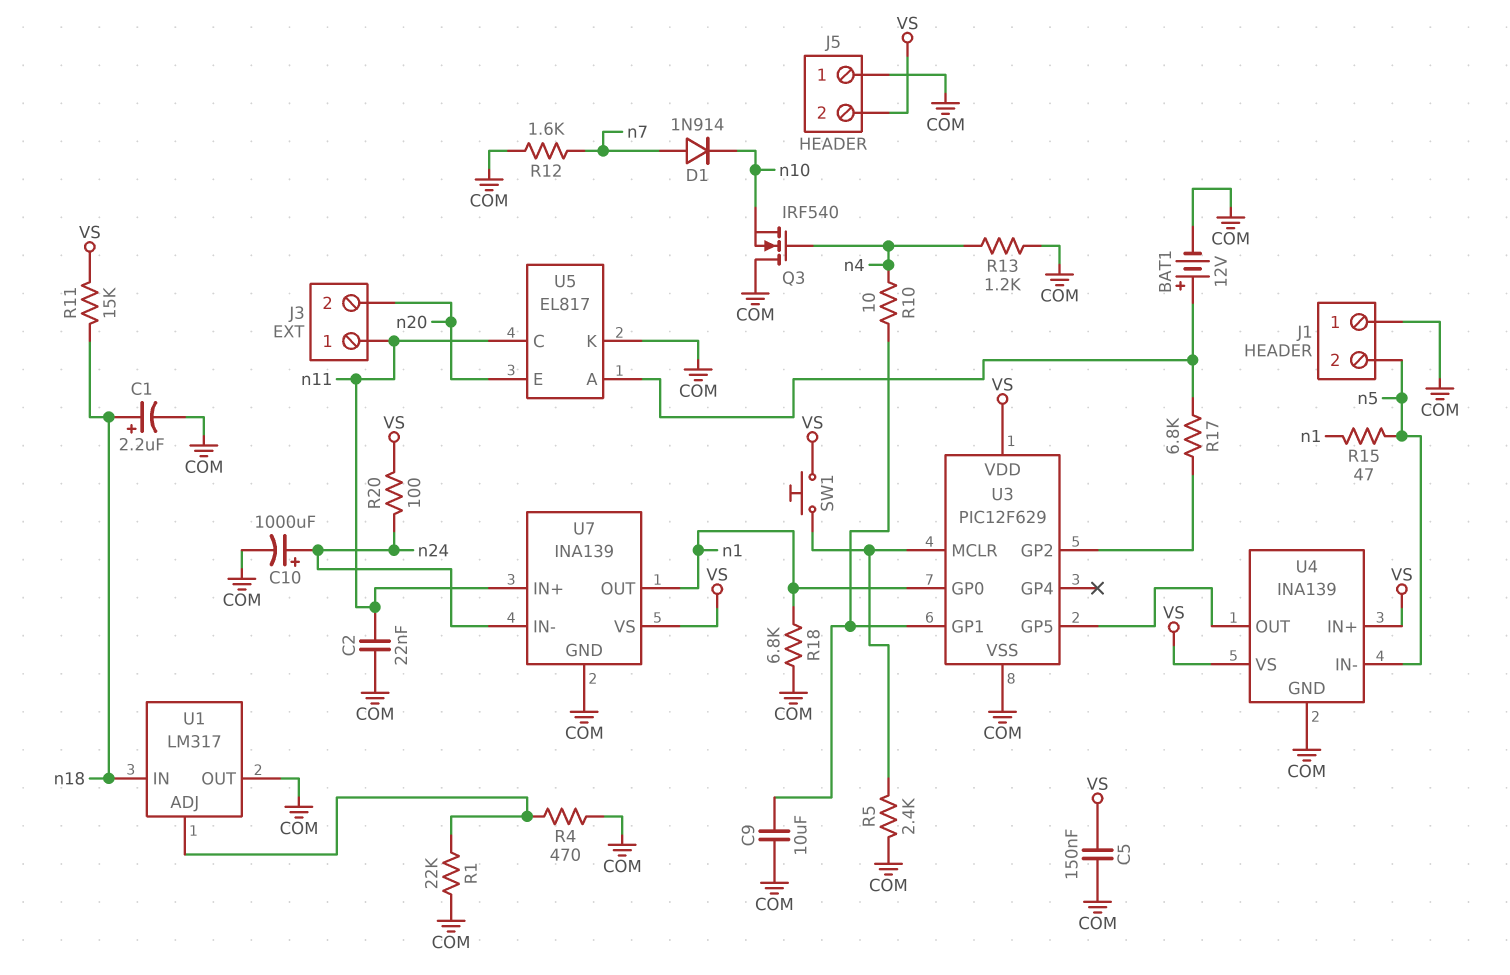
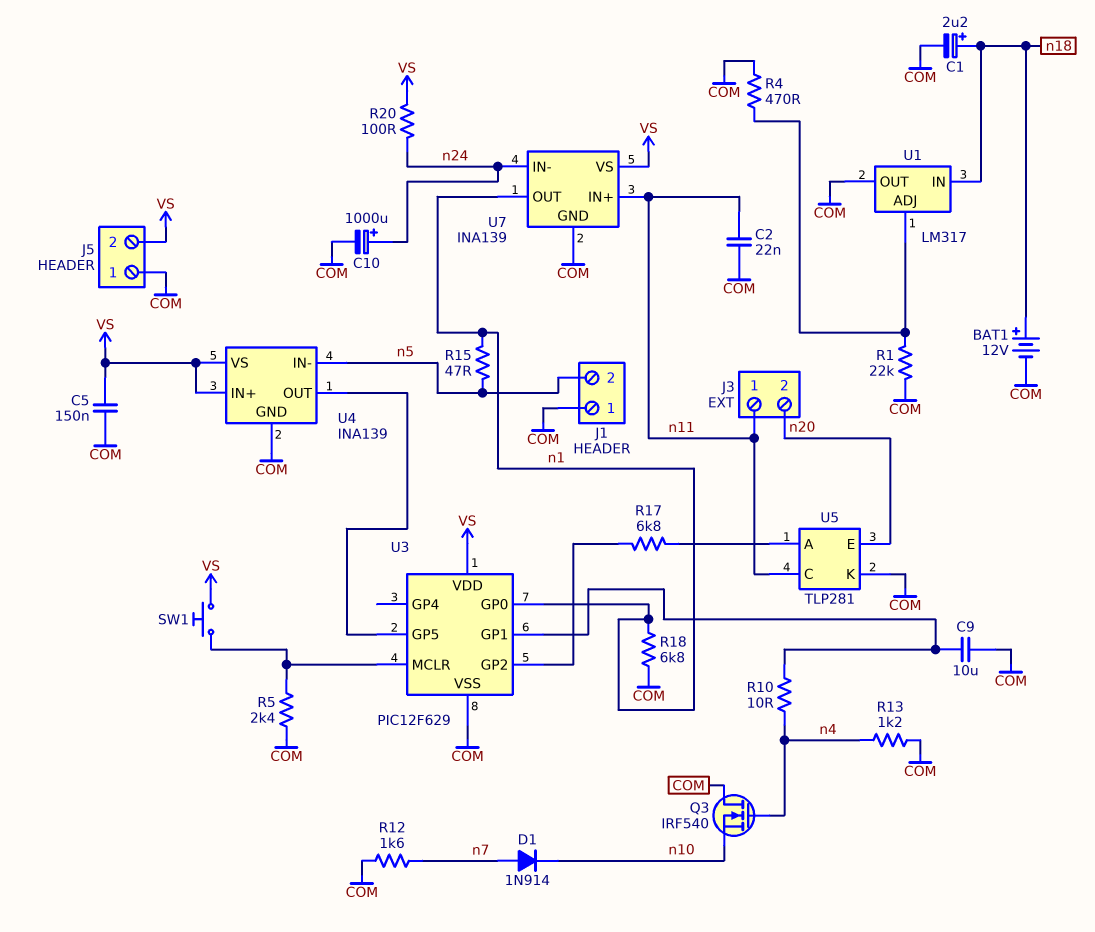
BAT1: 12V (plus U5/A, minus COM) -> 12V (plus n18, minus COM)
R11: 15k (VS, n18) -> none
U5: EL817 -> TLP281

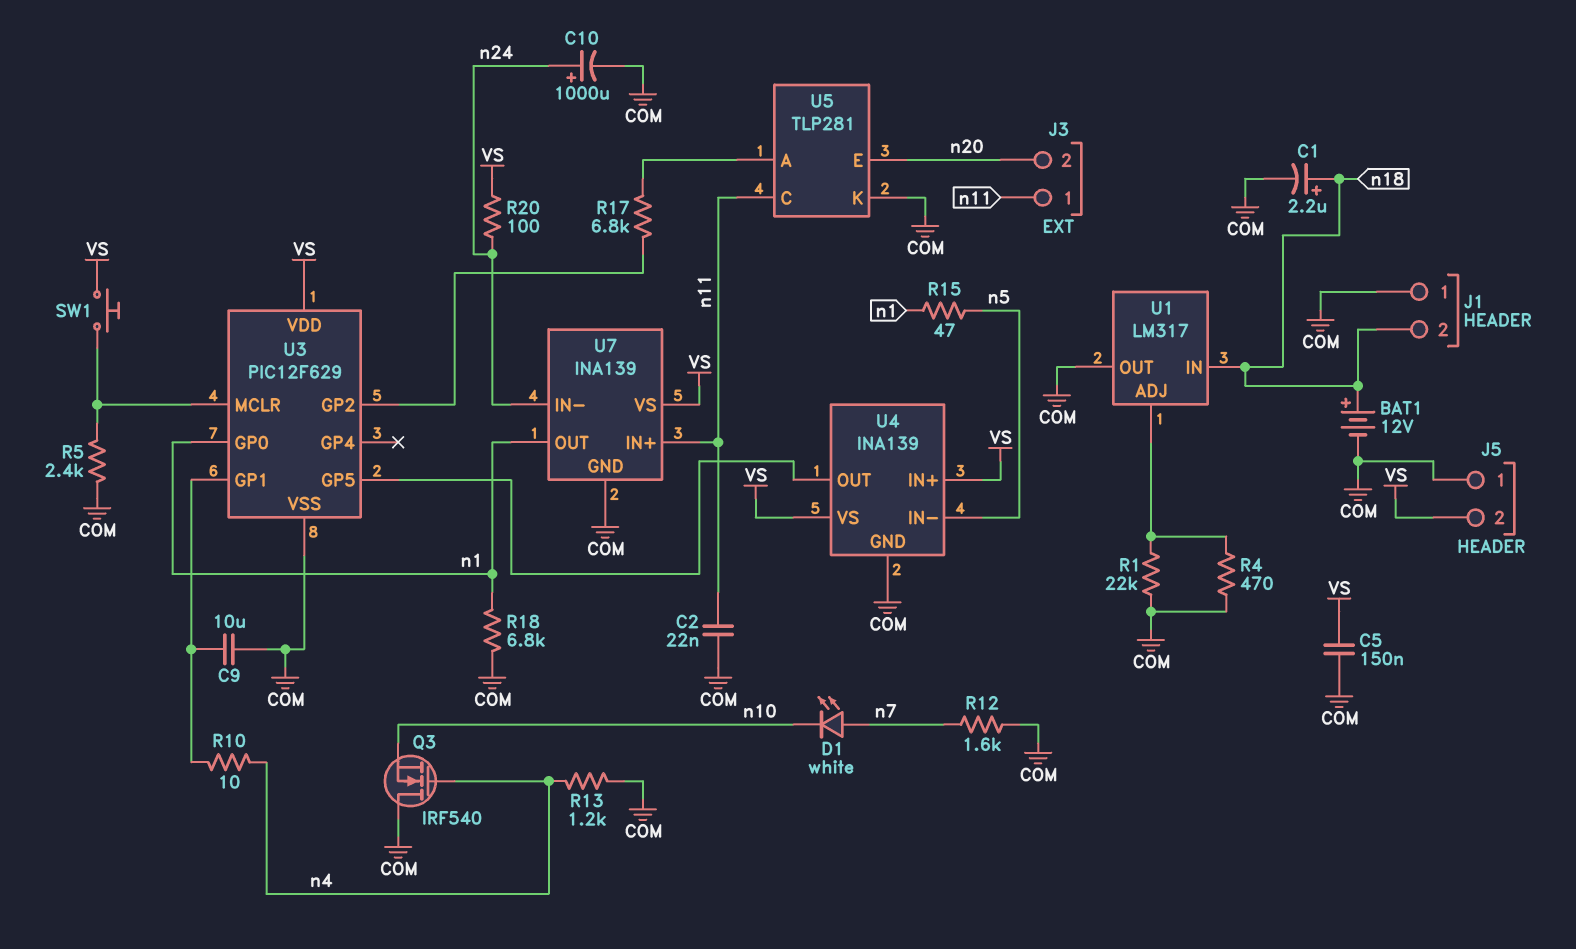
D1: diode 1N914 (A n7, K n10) -> LED white (A n7, K n10)
J1 pin 2: n5 -> n18

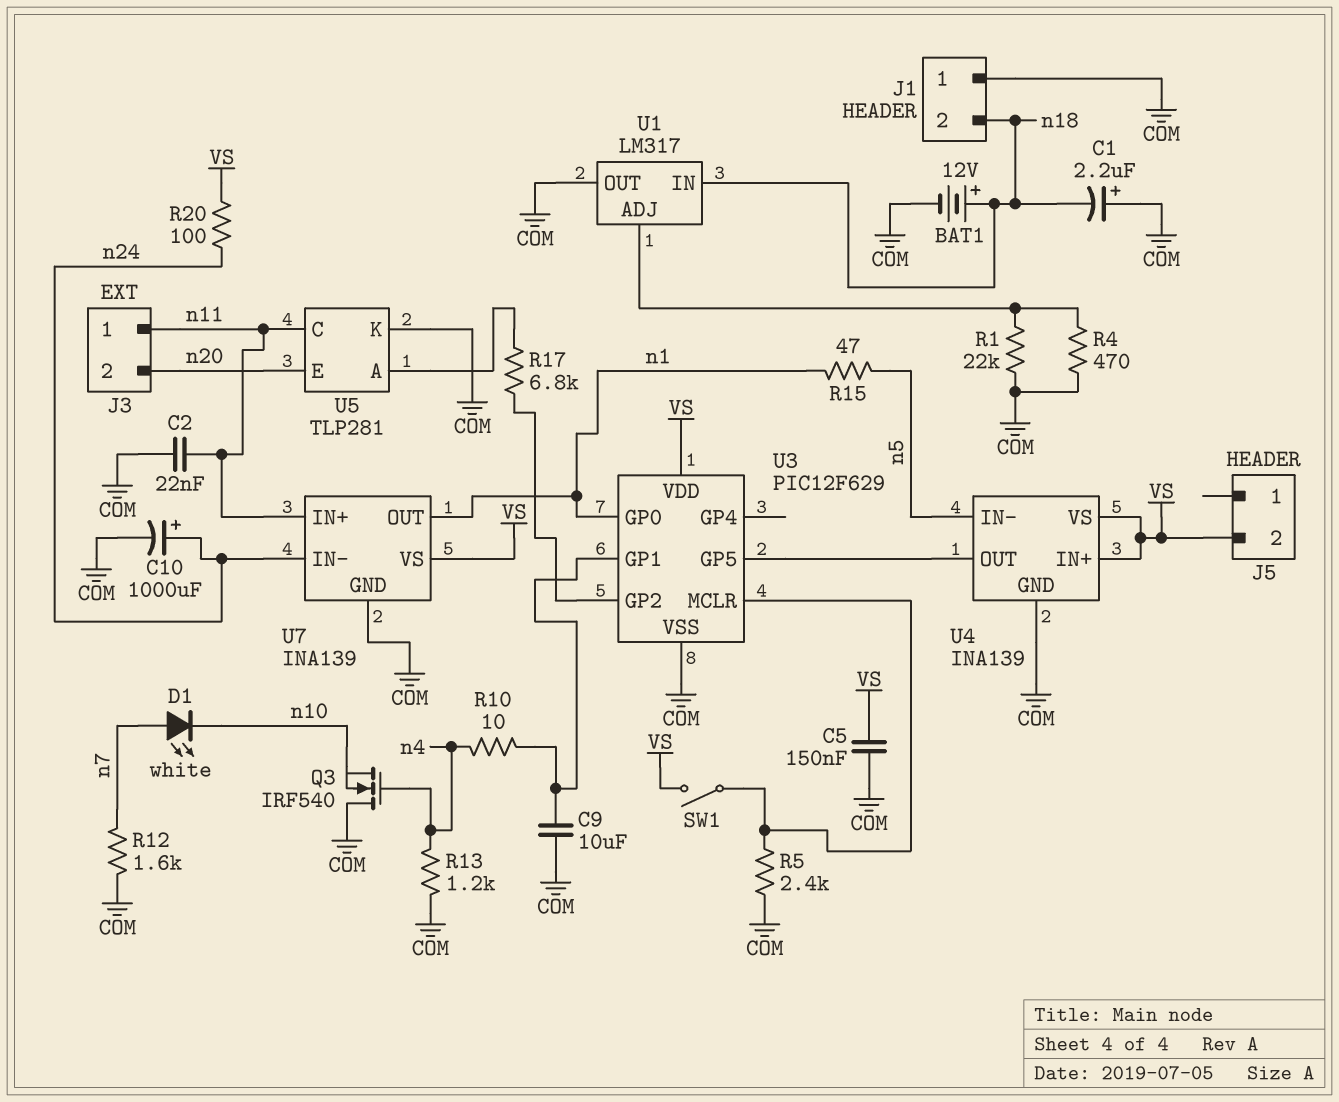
C1: 2.2uF (plus n18, minus COM) -> 2.2uF (plus COM, minus n18)
J5 pin 1: COM -> none
R18: 6.8k (COM, n1) -> none
SW1: button (U3/MCLR, VS) -> switch (U3/MCLR, VS)

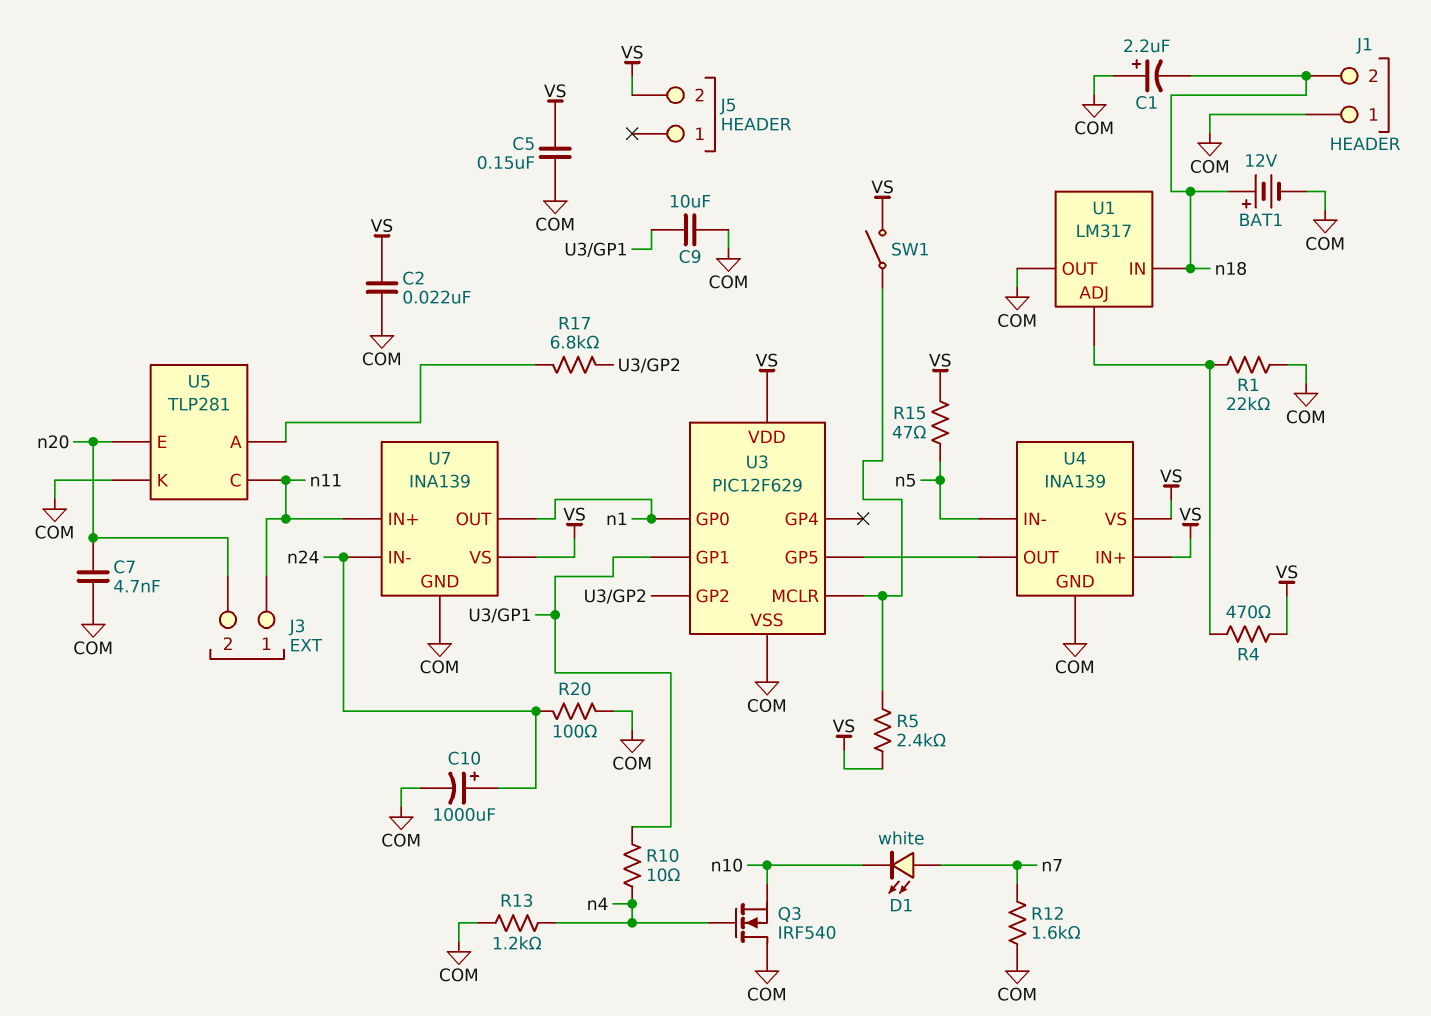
C2: 22nF (COM, n11) -> 22nF (COM, VS)
C7: none -> 4.7nF (COM, n20)
R4: 470 (COM, U1/ADJ) -> 470 (U1/ADJ, VS)
R5: 2.4k (COM, U3/MCLR) -> 2.4k (U3/MCLR, VS)
R15: 47 (n1, n5) -> 47 (VS, n5)
R20: 100 (VS, n24) -> 100 (COM, n24)

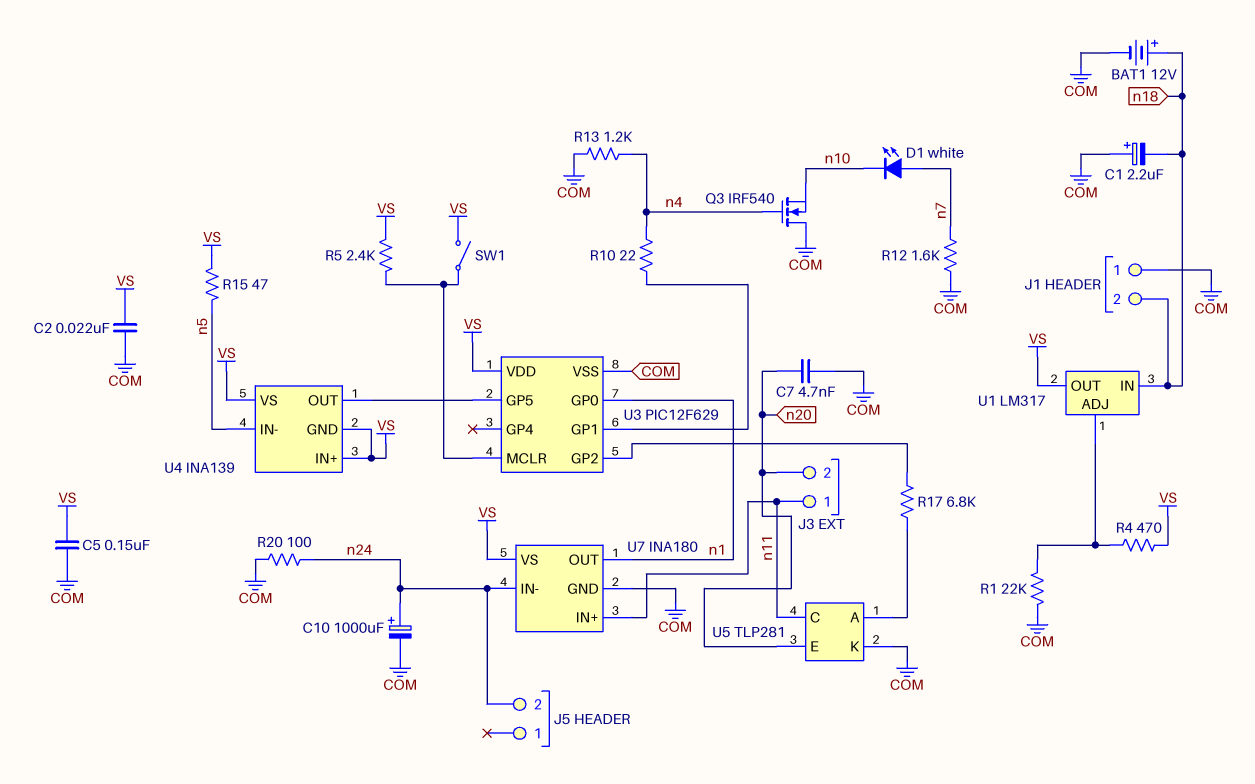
C9: 10uF (COM, U3/GP1) -> none
J5 pin 2: VS -> n24
R10: 10 (U3/GP1, n4) -> 22 (U3/GP1, n4)
U1 pin OUT: COM -> VS
U4 pin GND: COM -> VS
U7: INA139 -> INA180

